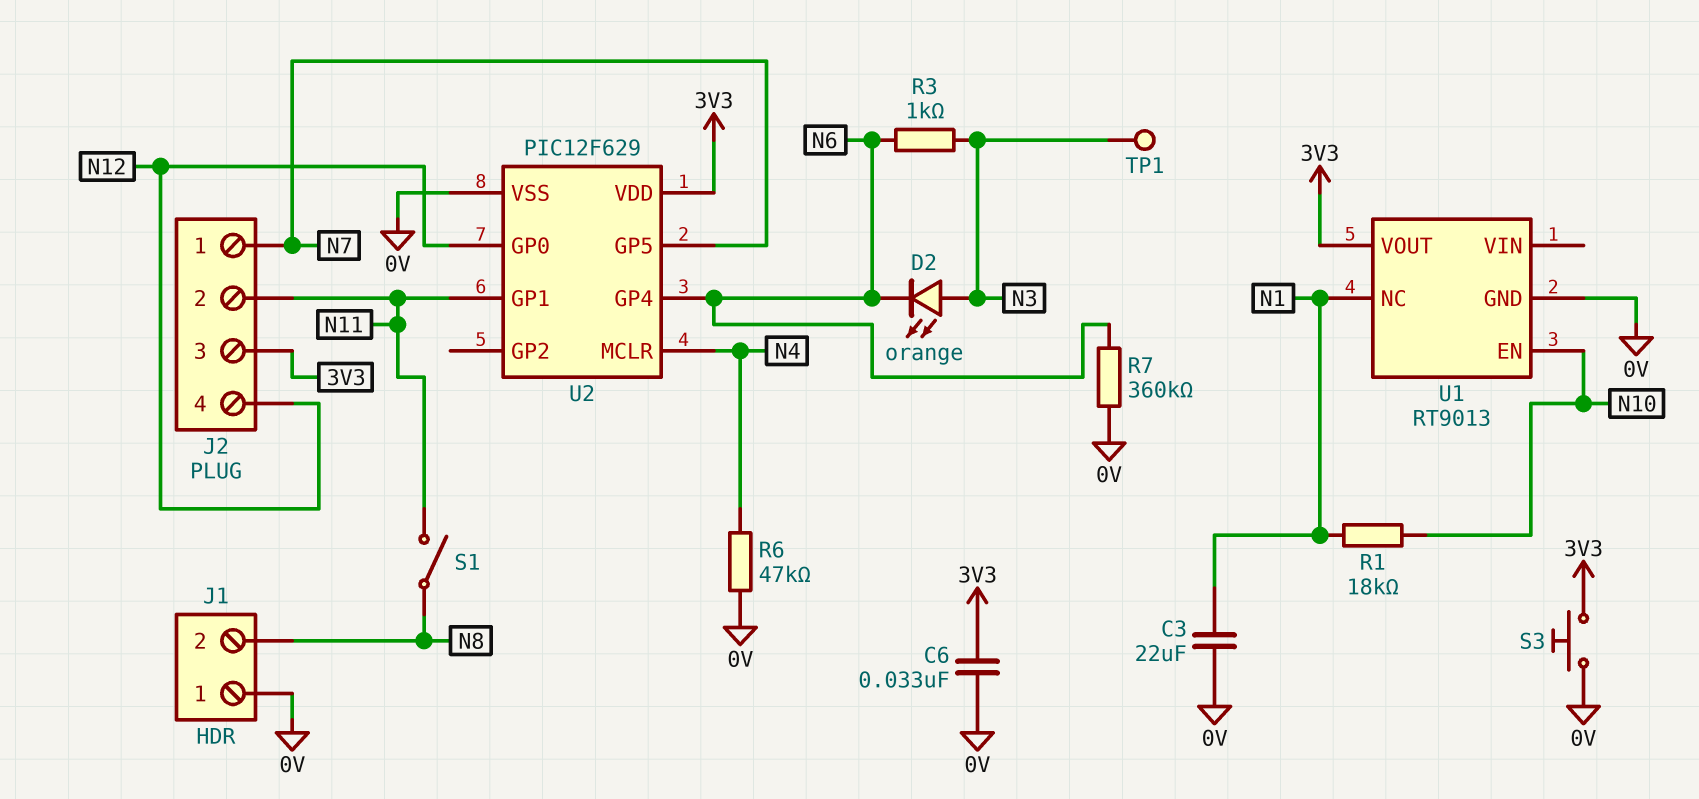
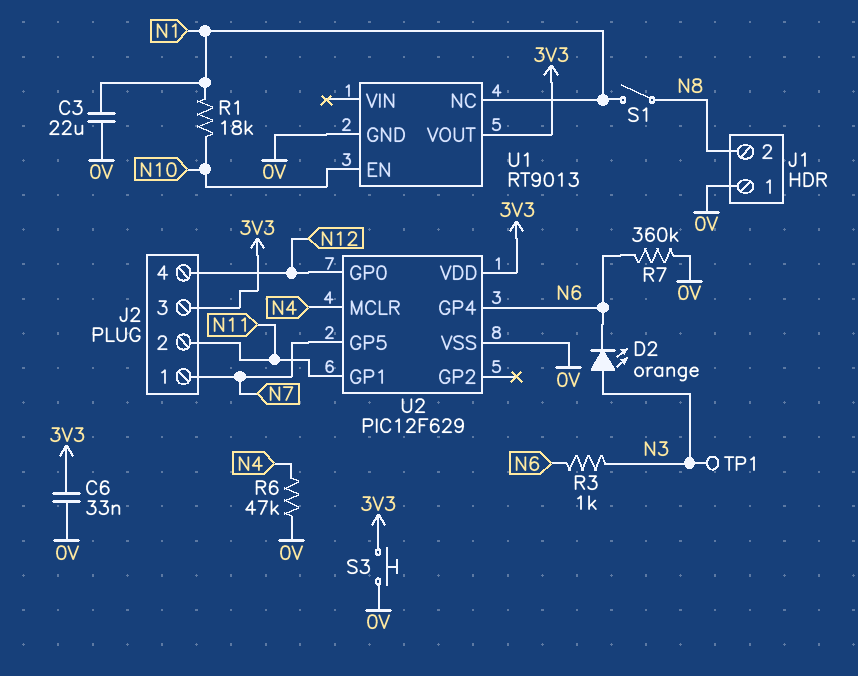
S1: switch (N8, N11) -> switch (N1, N8)

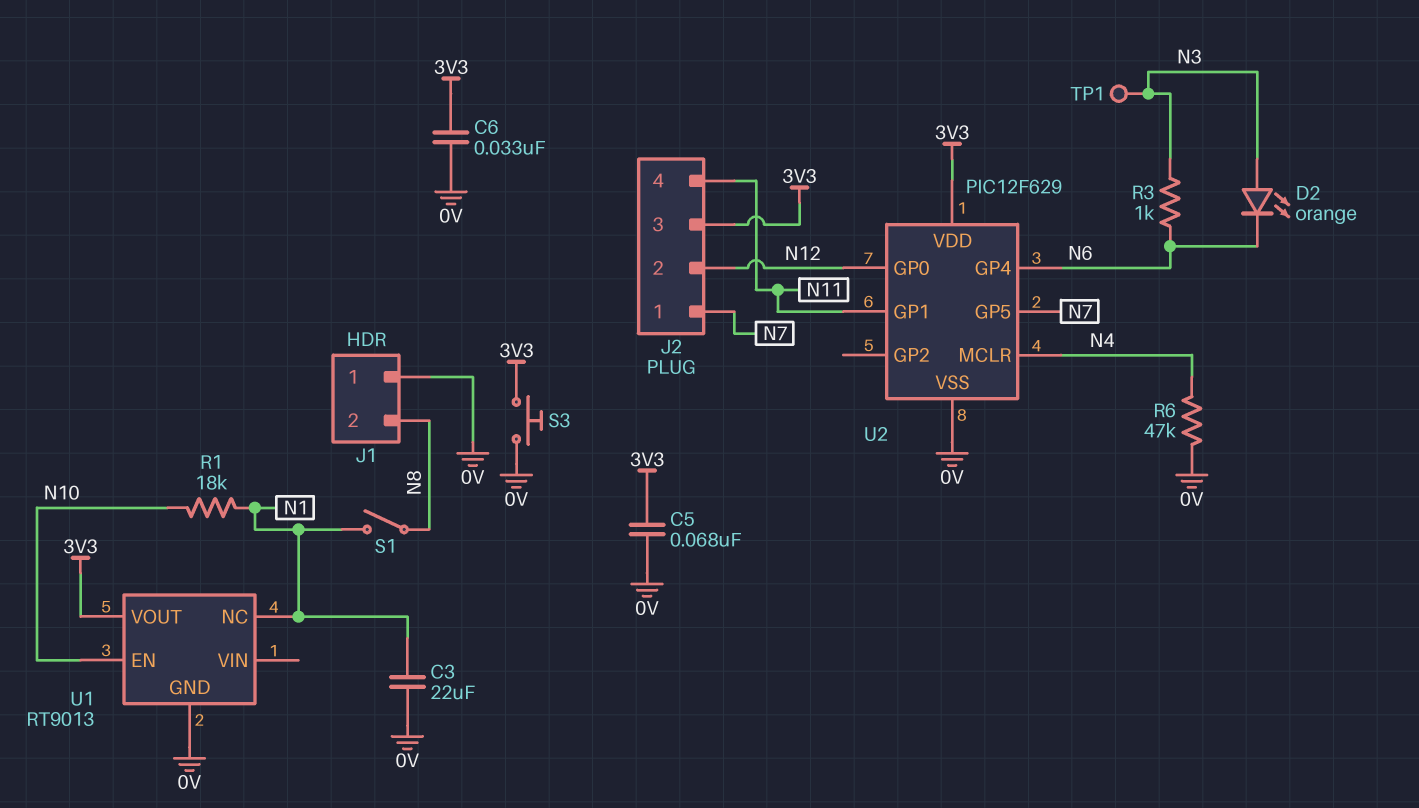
C5: none -> 68nF (0V, 3V3)
J2 pin 2: N11 -> N12
J2 pin 4: N12 -> N11
R7: 360k (0V, N6) -> none

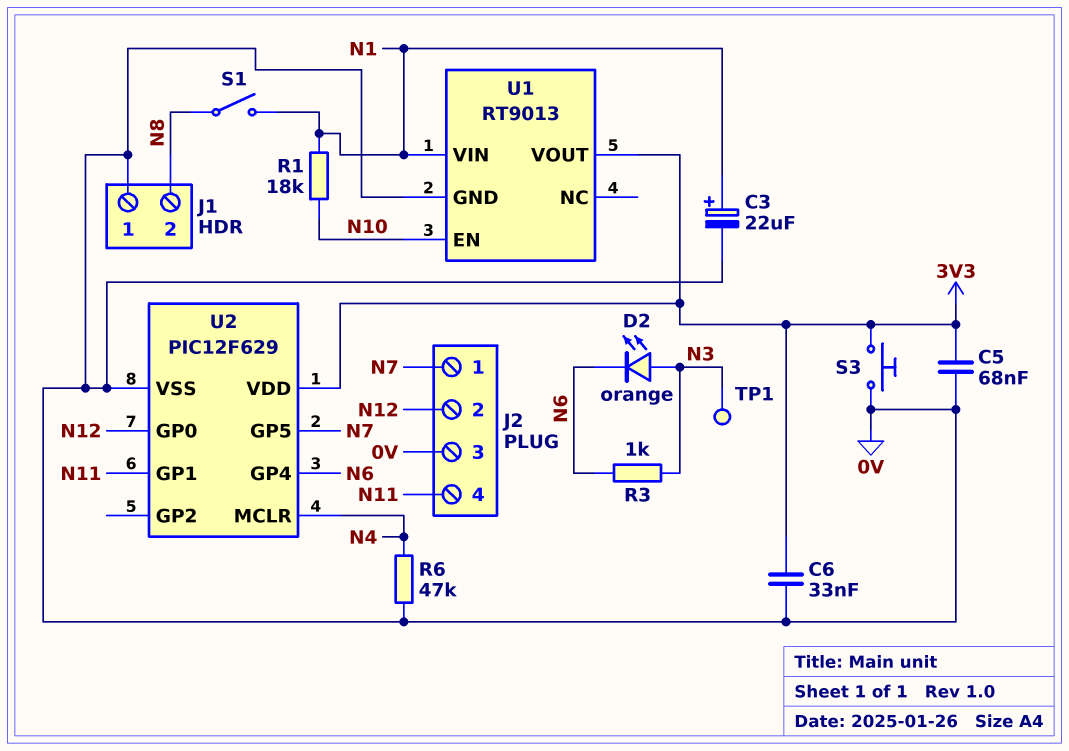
C3: 22uF (0V, N1) -> 22uF (plus N1, minus 0V)
J2 pin 3: 3V3 -> 0V
U1 pin NC: N1 -> none
U1 pin VIN: none -> N1

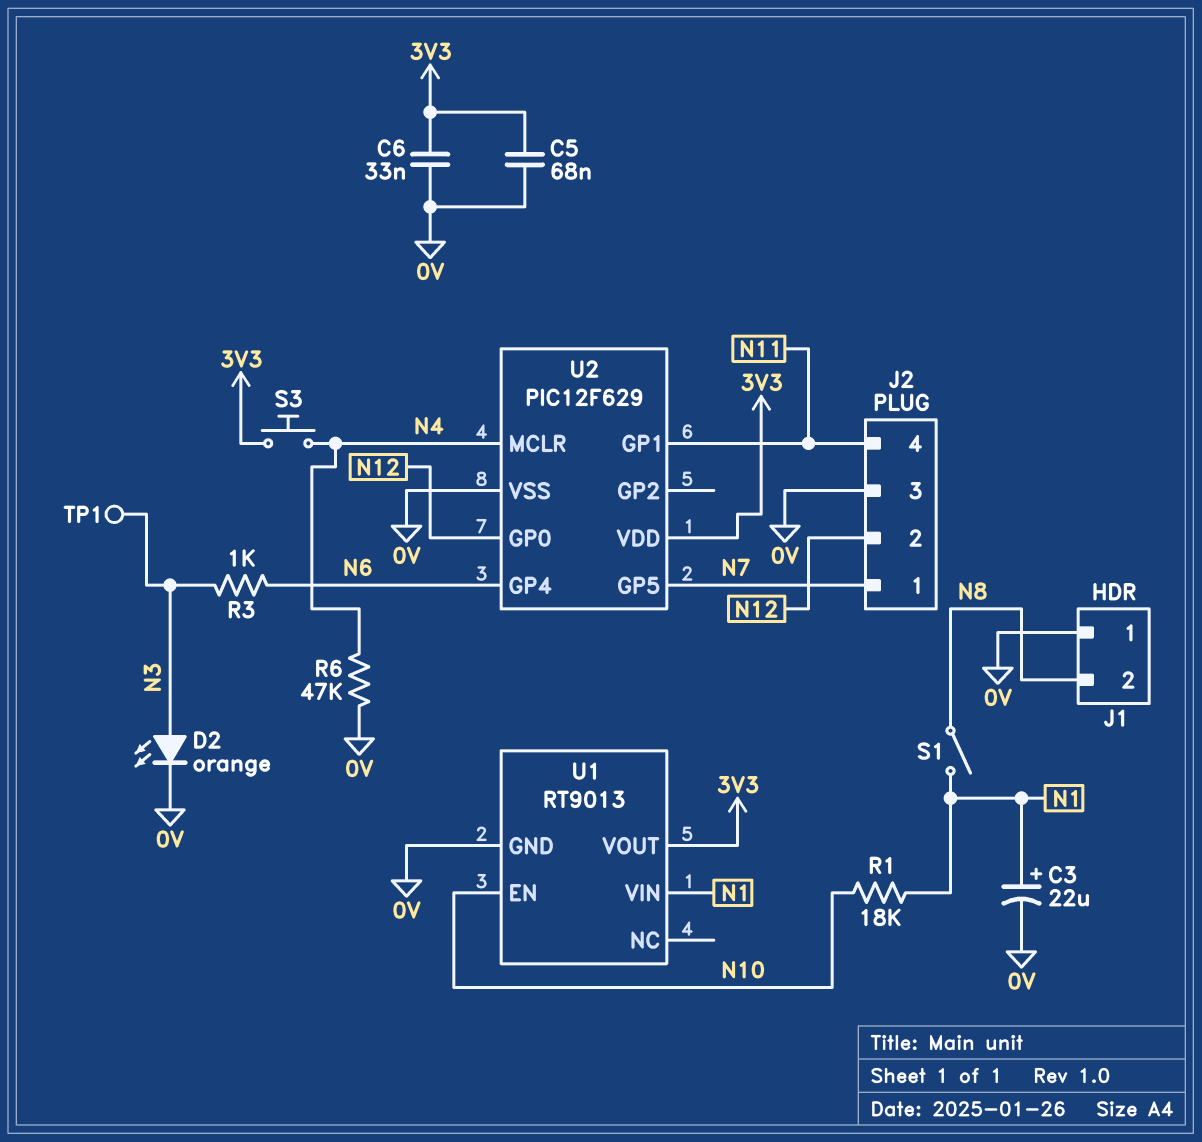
D2: LED orange (A N3, K N6) -> LED orange (A N3, K 0V)
S3: button (0V, 3V3) -> button (3V3, N4)

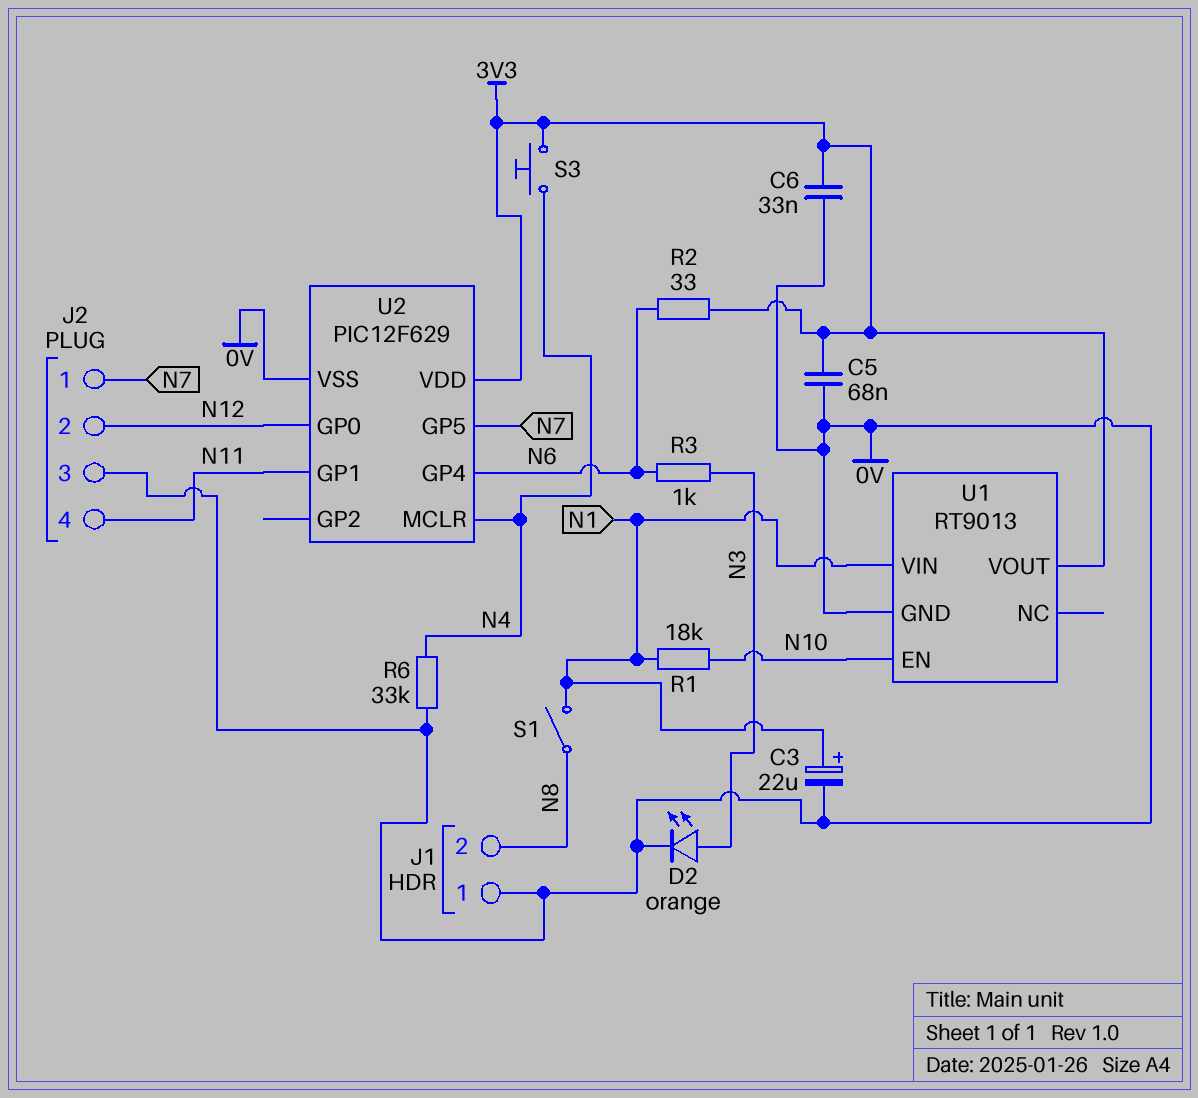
R2: none -> 33 (3V3, N6)
R6: 47k (0V, N4) -> 33k (0V, N4)
TP1: test point (N3) -> none

